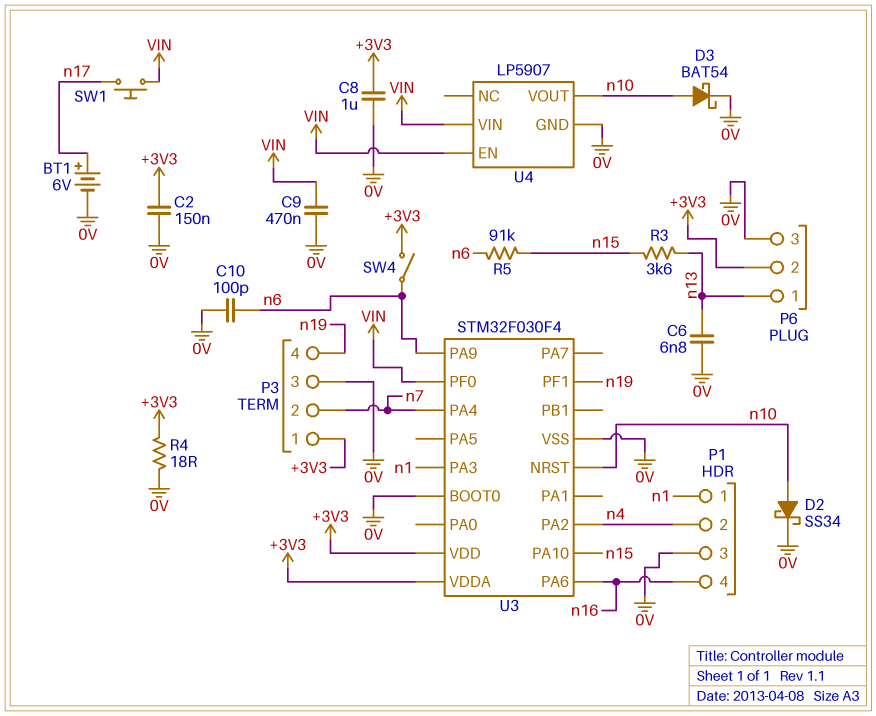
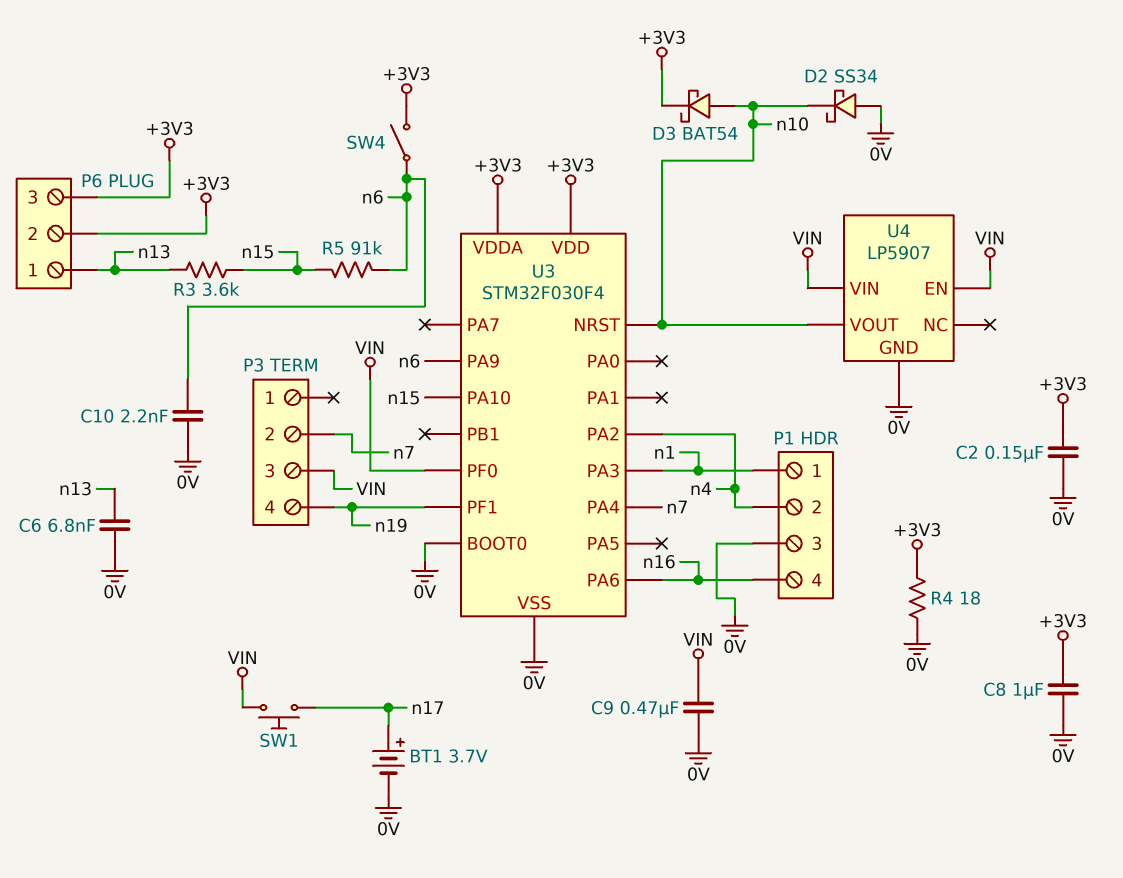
BT1: 6V (plus n17, minus 0V) -> 3.7V (plus n17, minus 0V)
C10: 100pF (0V, n6) -> 2.2nF (0V, n6)
D2: schottky SS34 (A n10, K 0V) -> schottky SS34 (A 0V, K n10)
D3: schottky BAT54 (A n10, K 0V) -> schottky BAT54 (A n10, K +3V3)
P3 pin 1: +3V3 -> none
P3 pin 3: 0V -> VIN
P6 pin 3: 0V -> +3V3

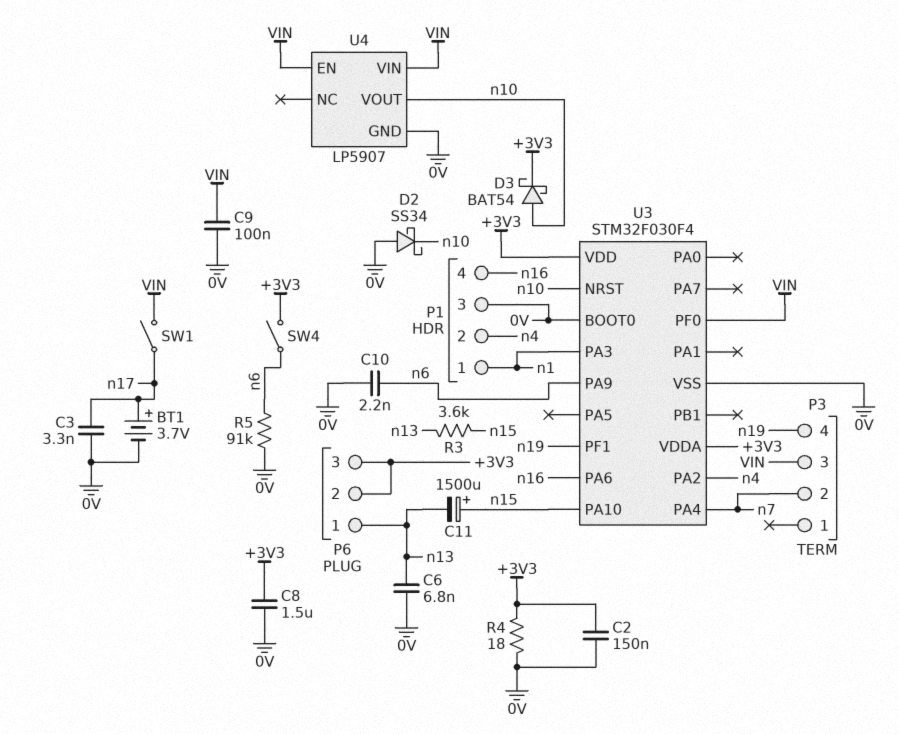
C3: none -> 3.3nF (0V, n17)
C8: 1uF (+3V3, 0V) -> 1.5uF (+3V3, 0V)
C9: 470nF (0V, VIN) -> 100nF (0V, VIN)
C11: none -> 1500uF (plus n15, minus n13)
R5: 91k (n6, n15) -> 91k (0V, n6)
SW1: button (VIN, n17) -> switch (VIN, n17)

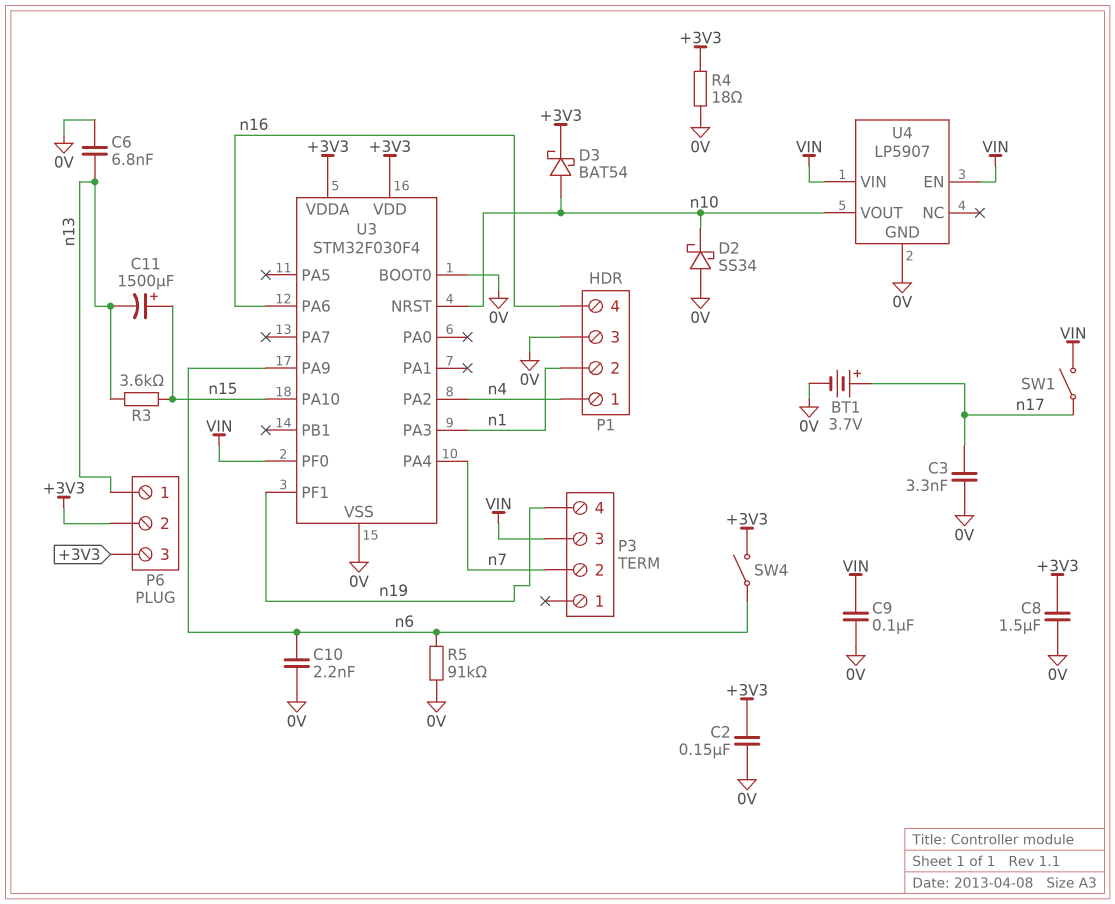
P1 pin 1: n1 -> n4
P1 pin 2: n4 -> n1

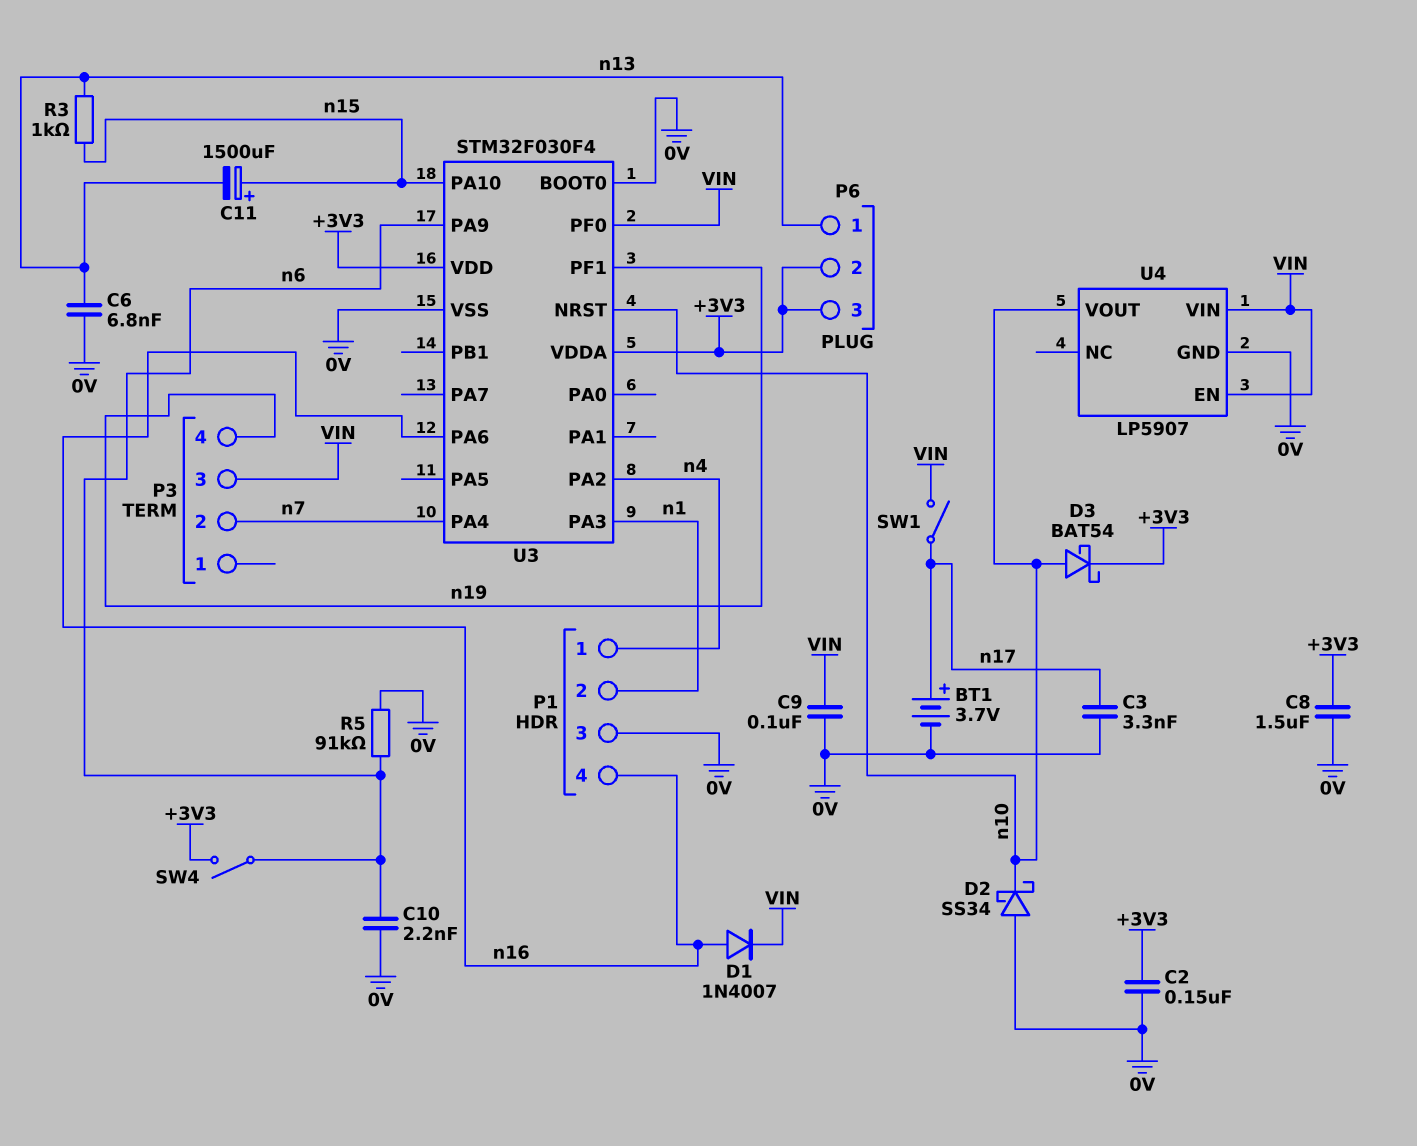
D1: none -> diode 1N4007 (A n16, K VIN)
R3: 3.6k (n13, n15) -> 1k (n13, n15)
R4: 18 (+3V3, 0V) -> none

